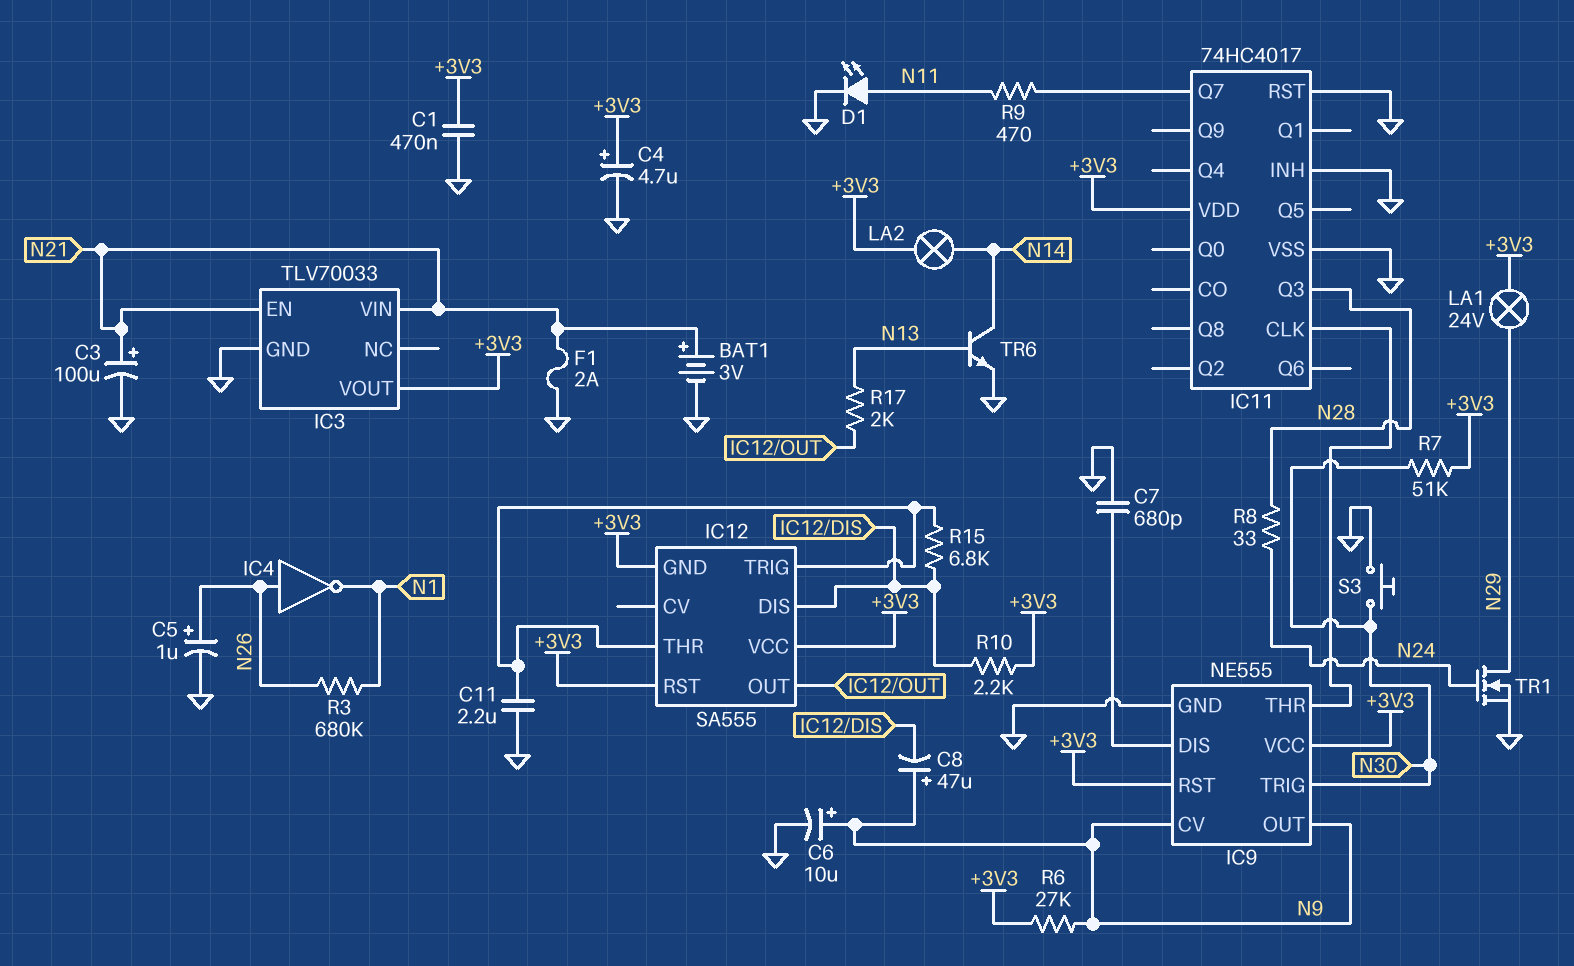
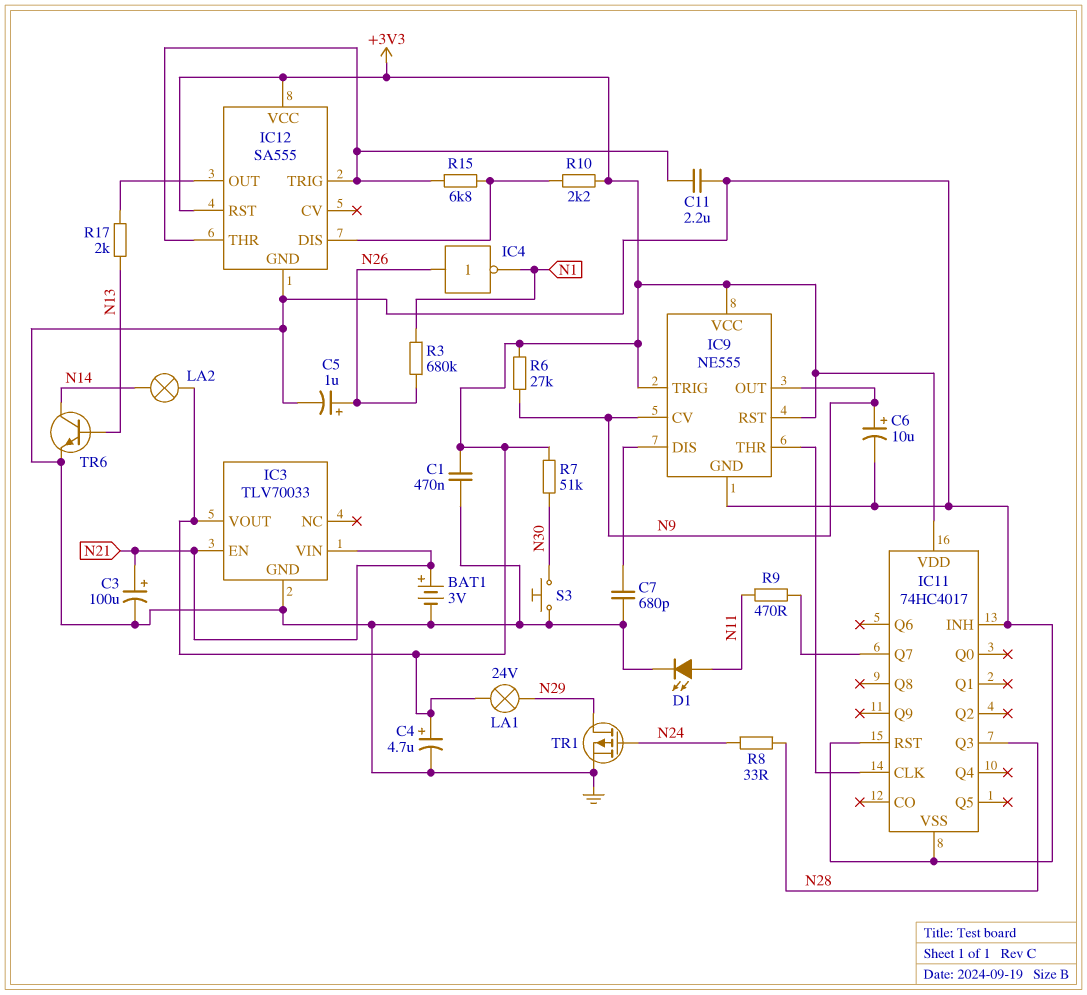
C8: 47uF (plus N9, minus IC12/DIS) -> none
F1: 2A (GND, N21) -> none
IC9 pin TRIG: N30 -> +3V3
IC12 pin GND: +3V3 -> GND
TR1: NMOS (G N24, D N29, S GND) -> PMOS (G N24, D N29, S GND)

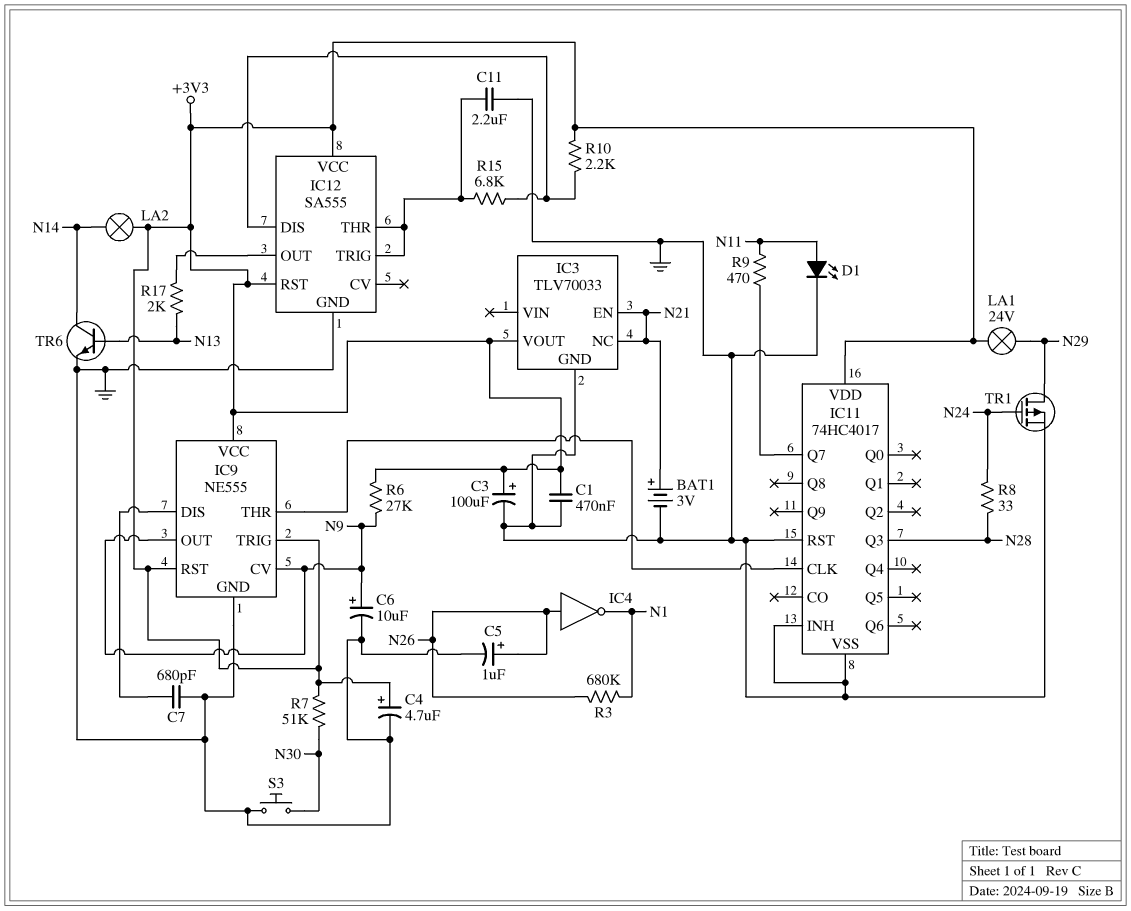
C3: 100uF (plus N21, minus GND) -> 100uF (plus +3V3, minus GND)
IC3 pin NC: none -> N21
IC3 pin VIN: N21 -> none

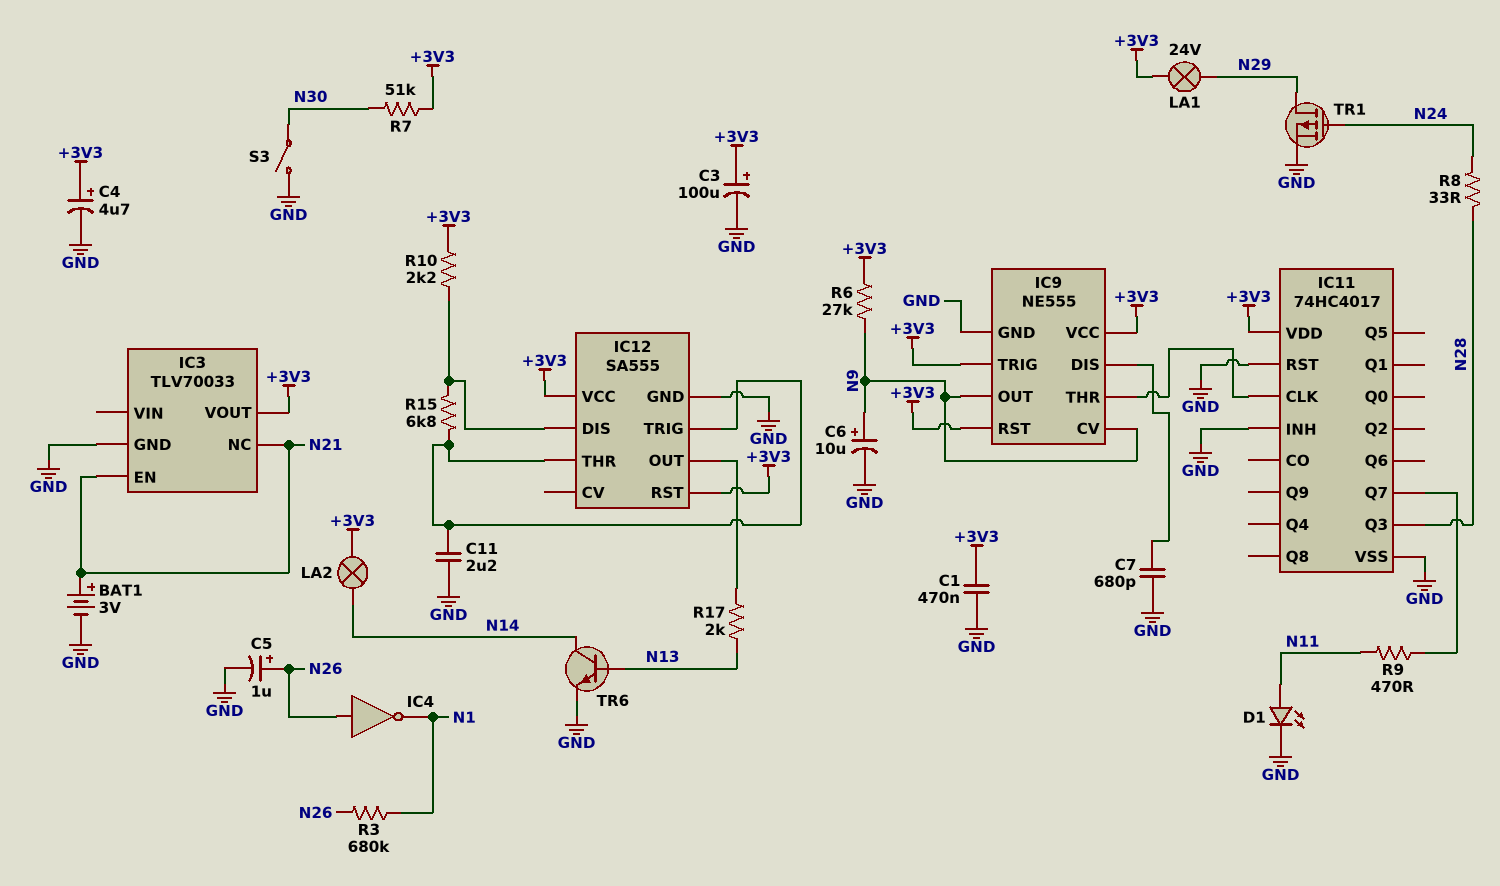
S3: button (GND, N30) -> switch (GND, N30)

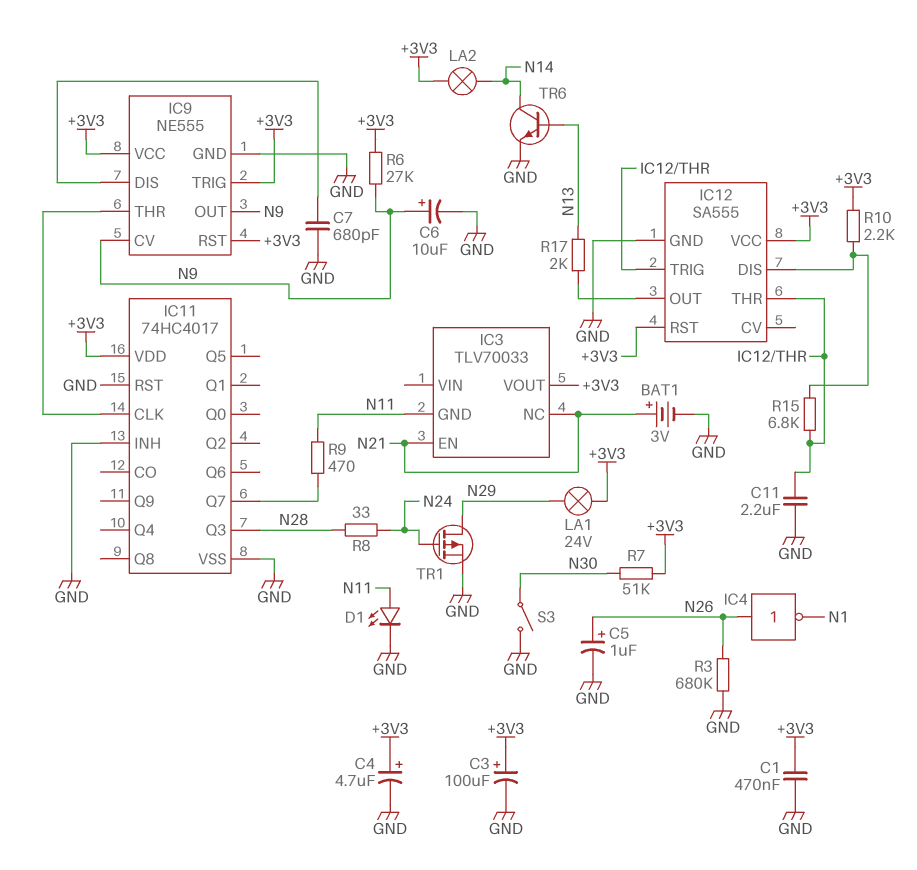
IC3 pin GND: GND -> N11
R3: 680k (N1, N26) -> 680k (GND, N26)

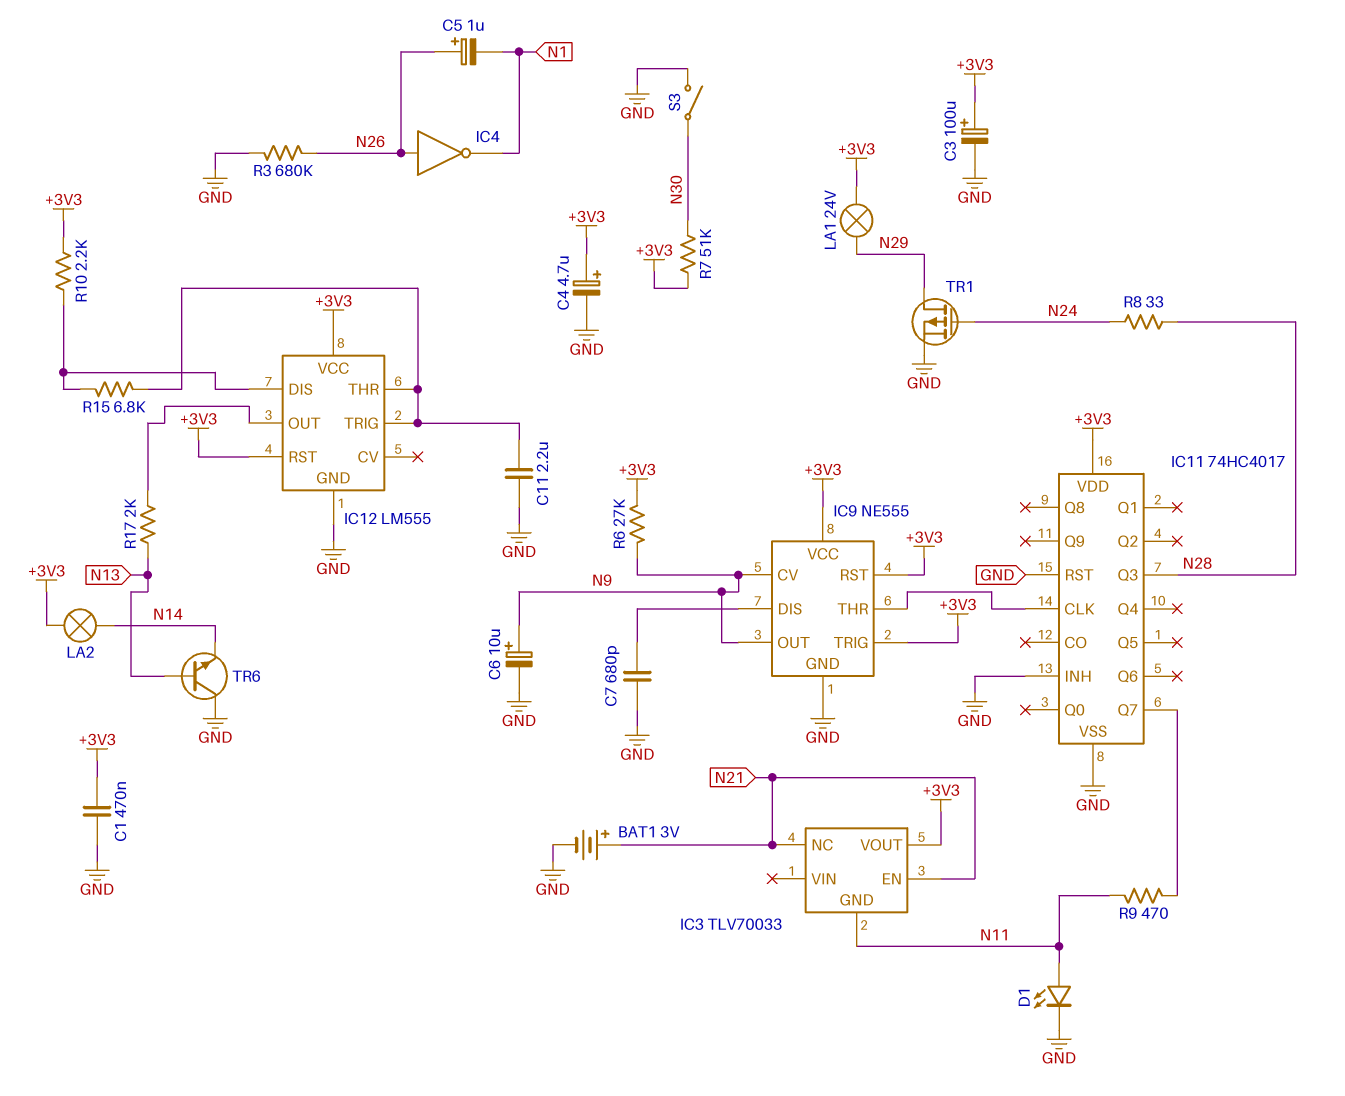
C5: 1uF (plus N26, minus GND) -> 1uF (plus N26, minus N1)
IC12: SA555 -> LM555
TR6: NPN (B N13, C N14, E GND) -> NPN (B N13, C GND, E N14)

